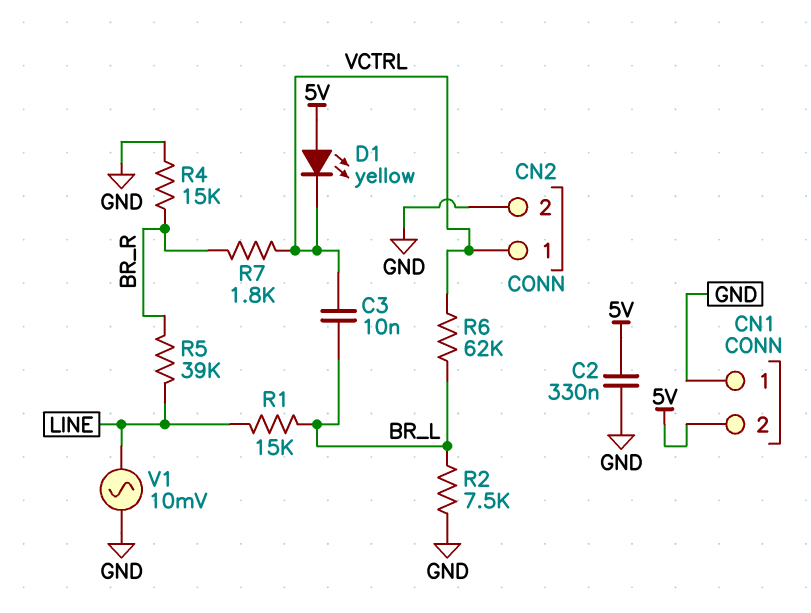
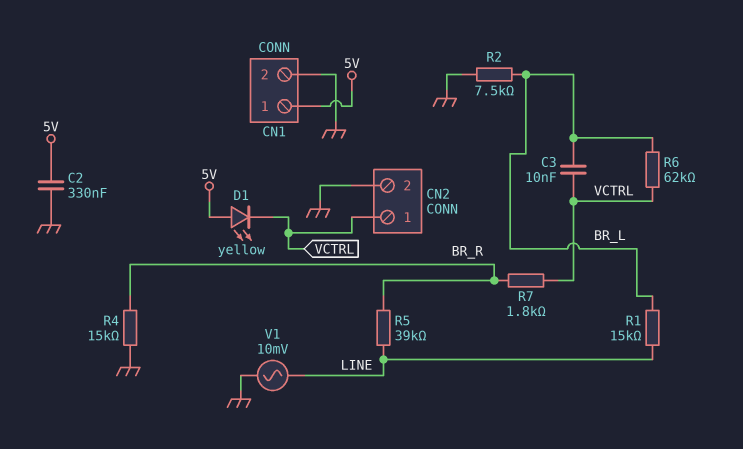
CN1 pin 1: GND -> 5V
CN1 pin 2: 5V -> GND

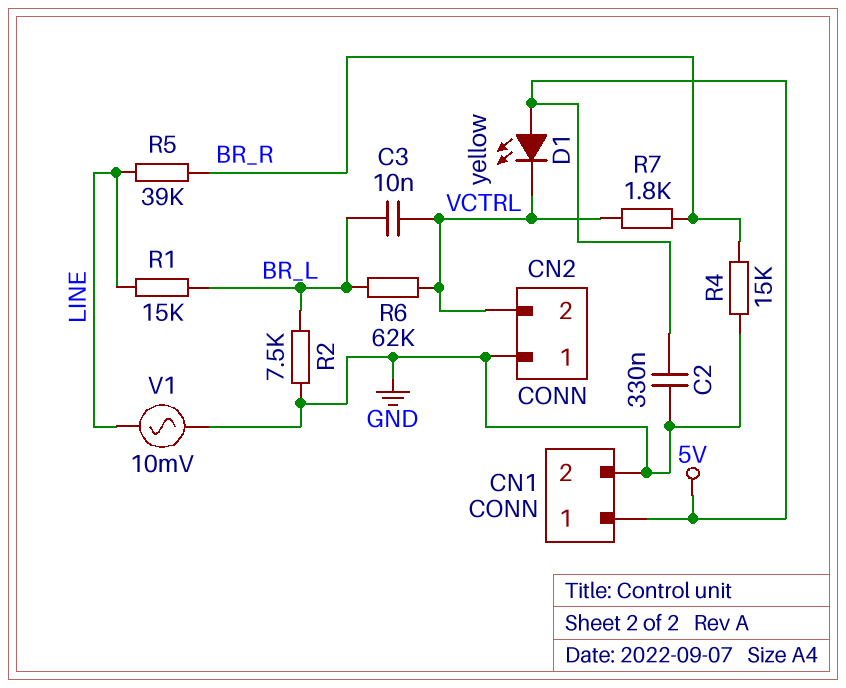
CN2 pin 1: VCTRL -> GND
CN2 pin 2: GND -> VCTRL

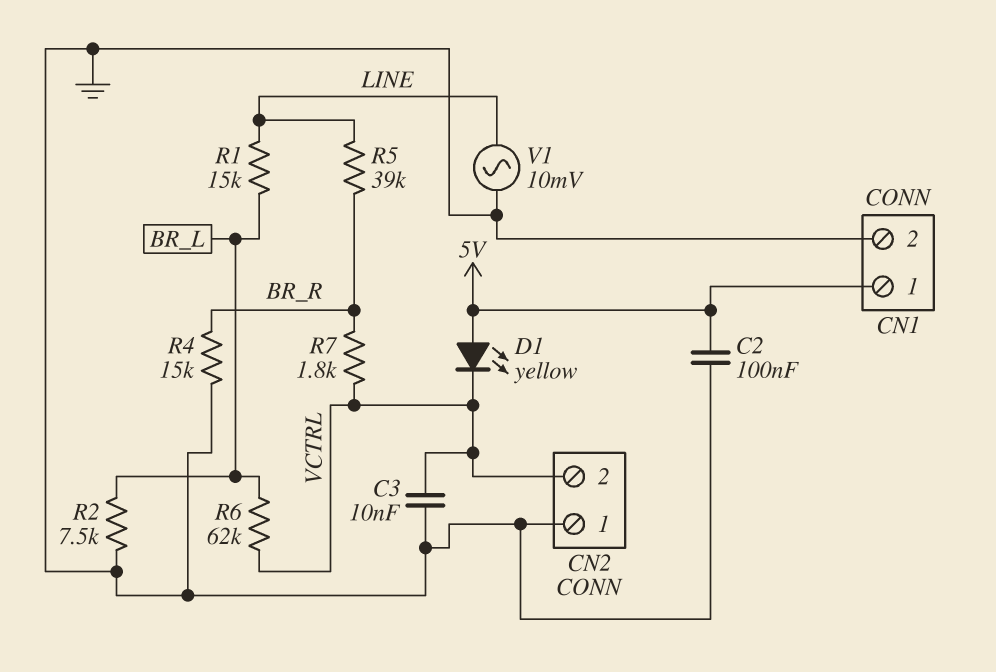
C2: 330nF (5V, GND) -> 100nF (5V, GND)
C3: 10nF (BR_L, VCTRL) -> 10nF (GND, VCTRL)

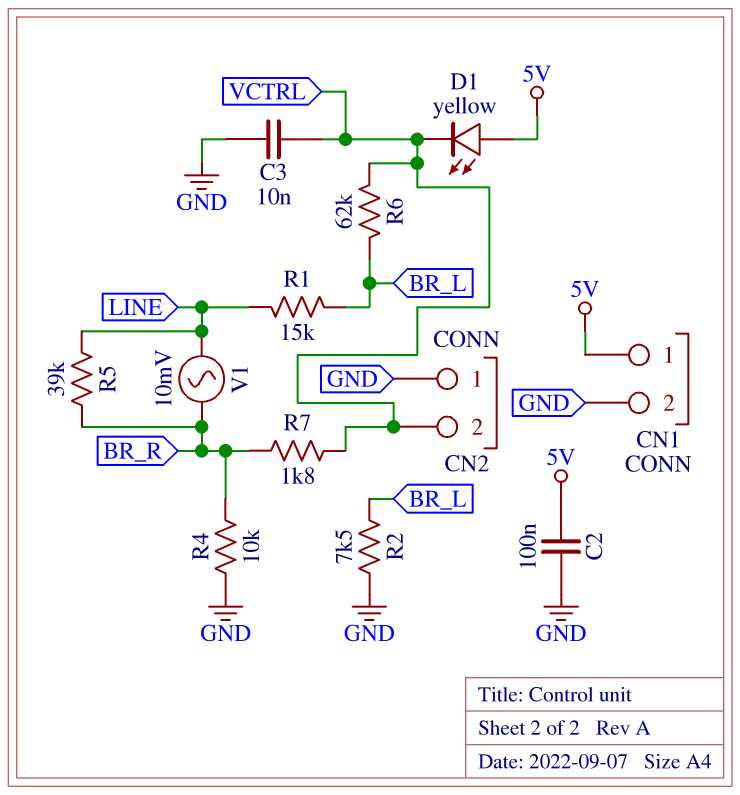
R4: 15k (BR_R, GND) -> 10k (BR_R, GND)
V1: AC 10mV (GND, LINE) -> AC 10mV (BR_R, LINE)

